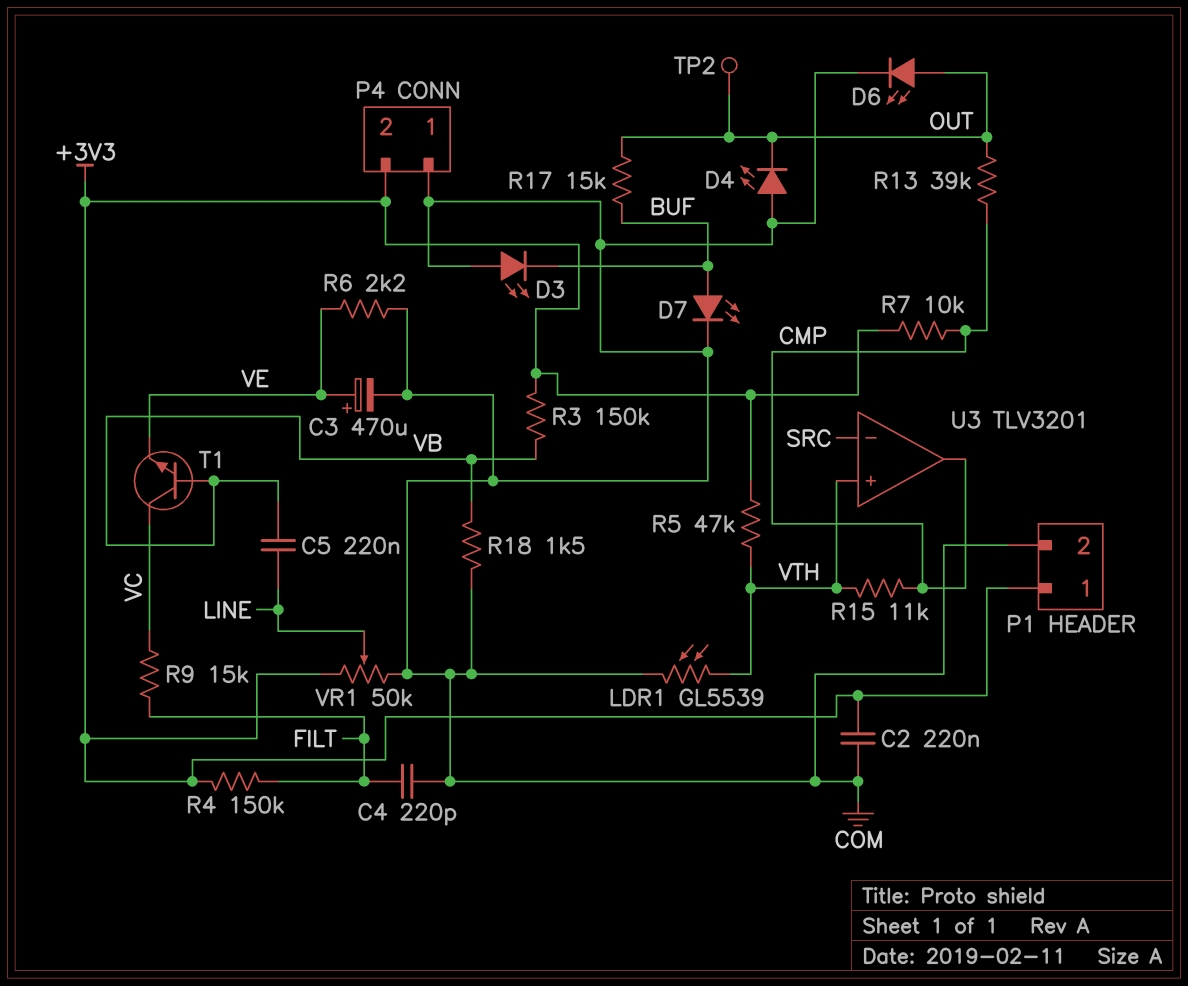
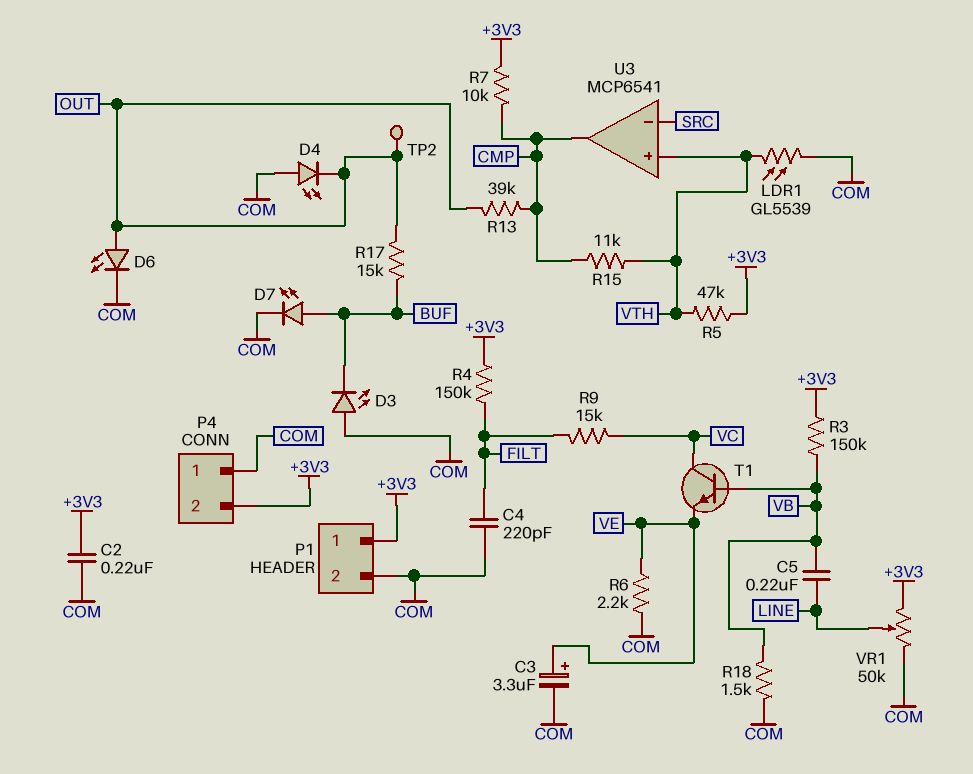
C3: 470uF (plus VE, minus COM) -> 3.3uF (plus VE, minus COM)
U3: TLV3201 -> MCP6541

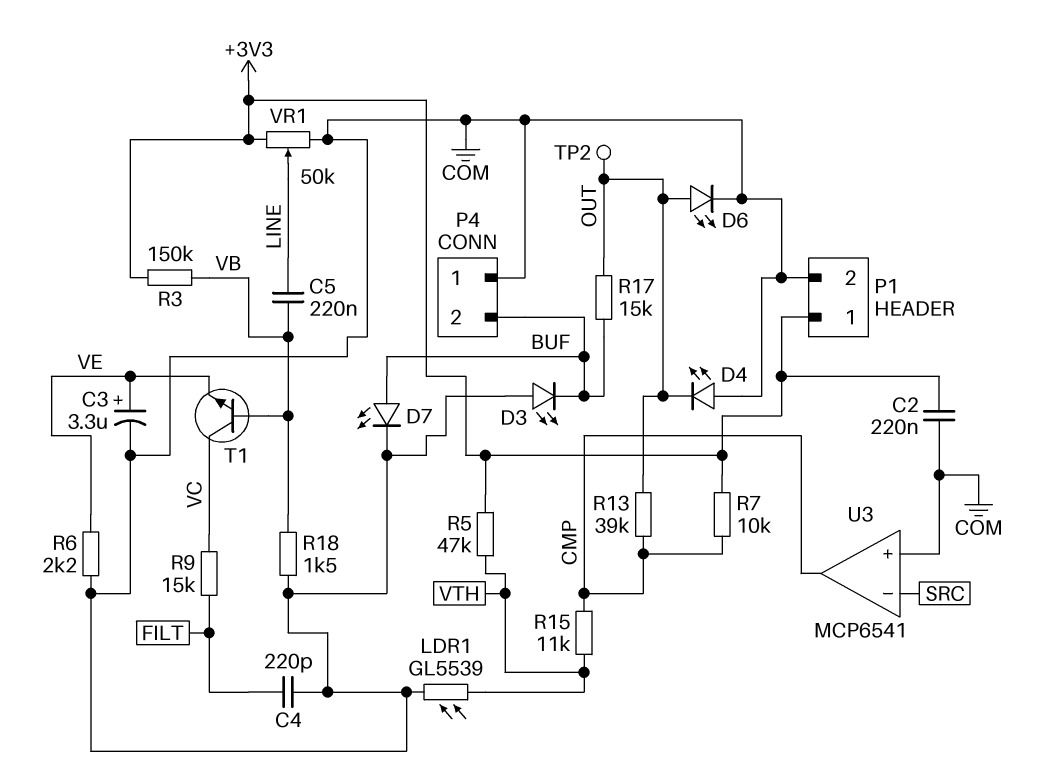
P4 pin 2: +3V3 -> BUF
R4: 150k (+3V3, FILT) -> none
U3 pin in+: VTH -> COM

